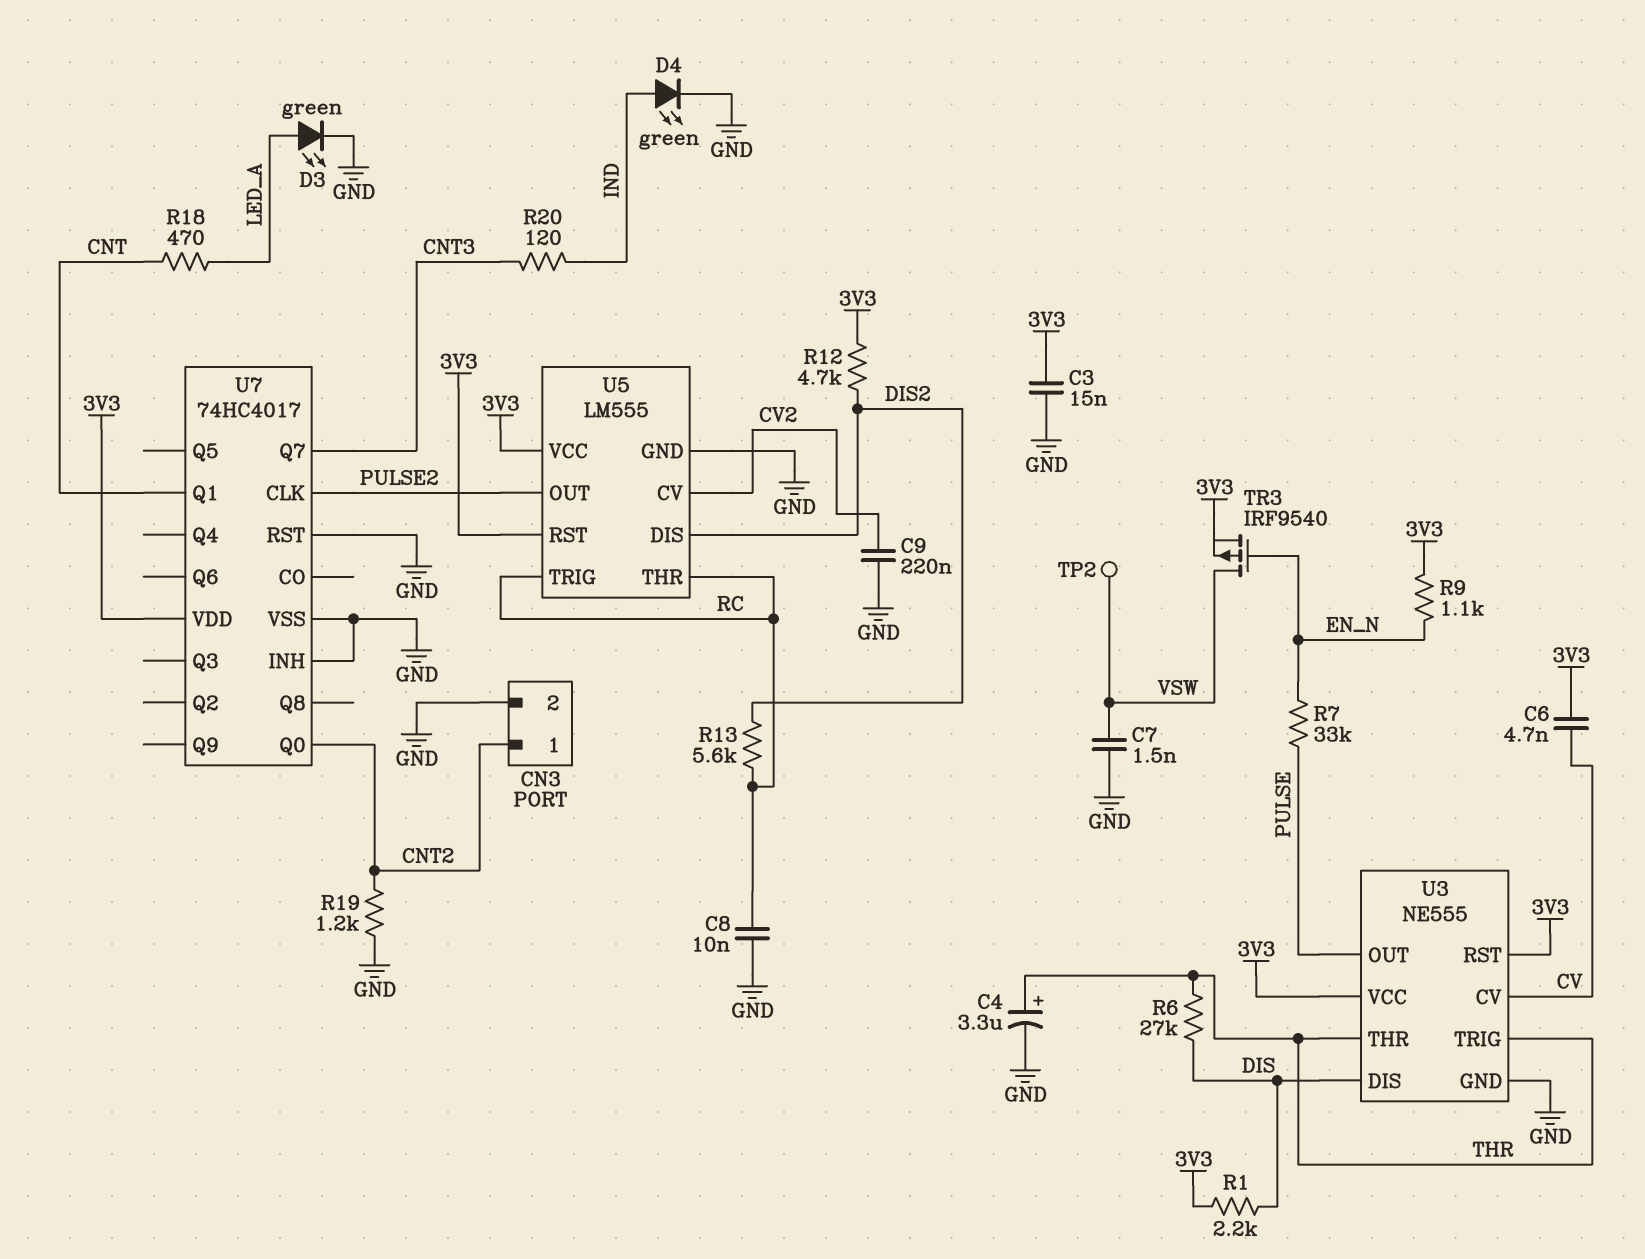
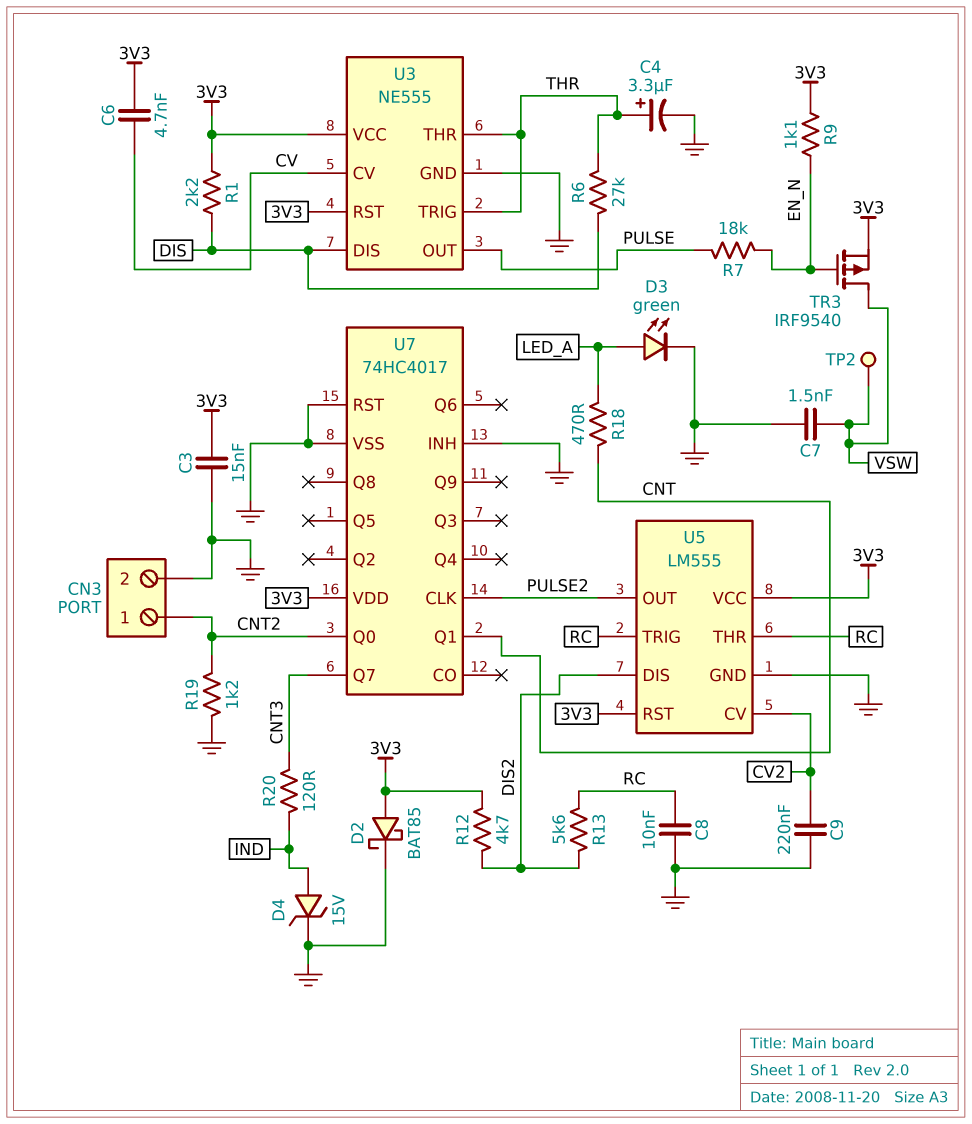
D2: none -> schottky BAT85 (A 3V3, K GND)
D4: LED green (A IND, K GND) -> zener 15V (A IND, K GND)
R7: 33k (EN_N, PULSE) -> 18k (EN_N, PULSE)

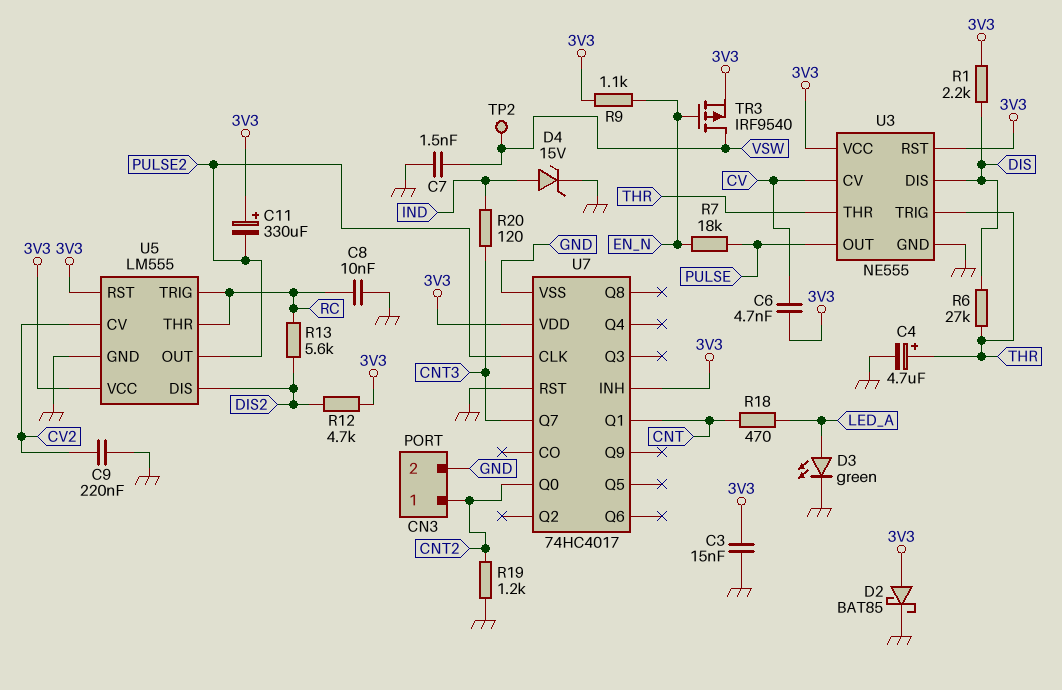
C4: 3.3uF (plus THR, minus GND) -> 4.7uF (plus THR, minus GND)
C11: none -> 330uF (plus 3V3, minus PULSE2)
U7 pin INH: GND -> 3V3

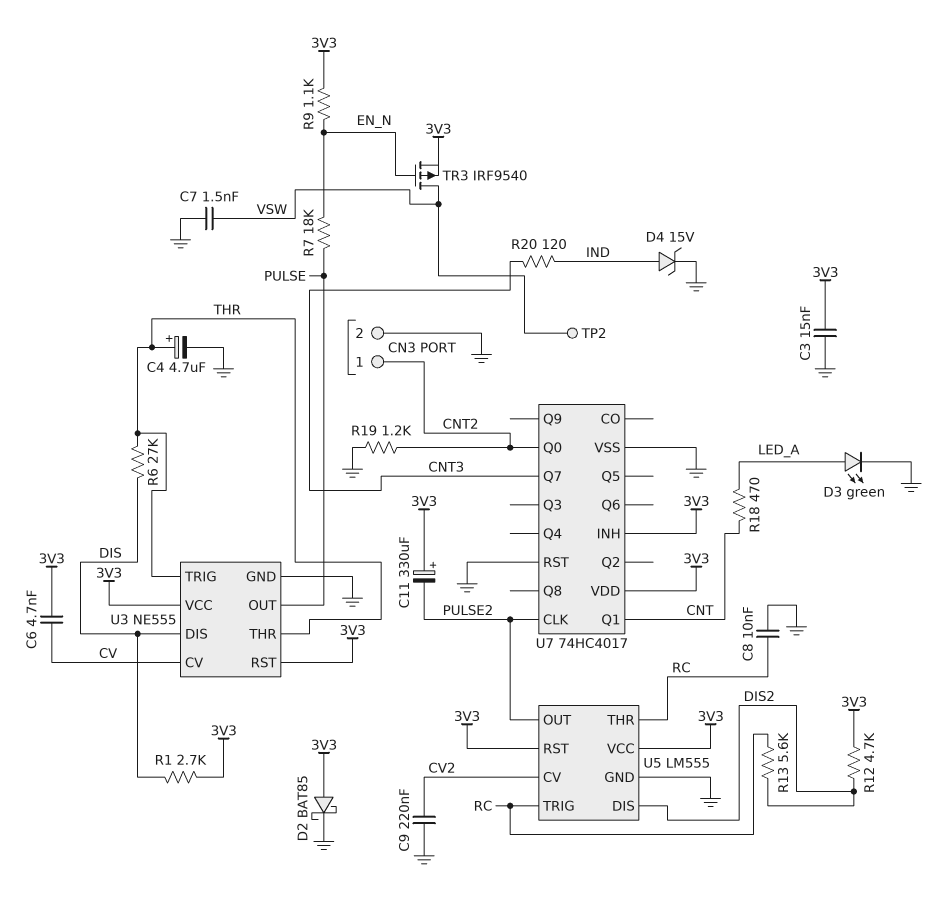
R1: 2.2k (3V3, DIS) -> 2.7k (3V3, DIS)

